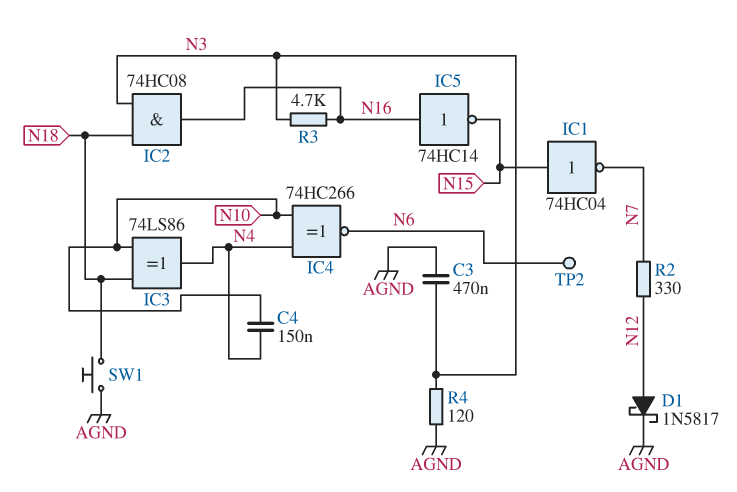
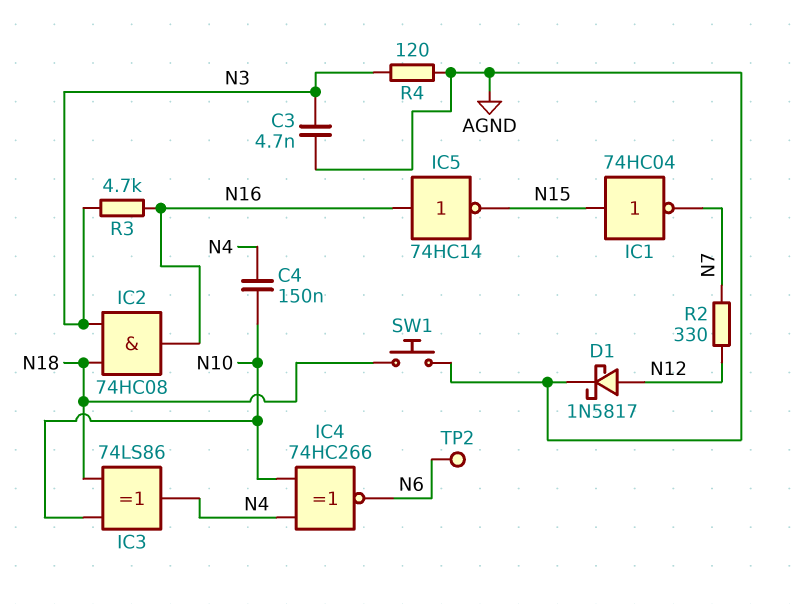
C3: 470nF (AGND, N3) -> 4.7nF (AGND, N3)

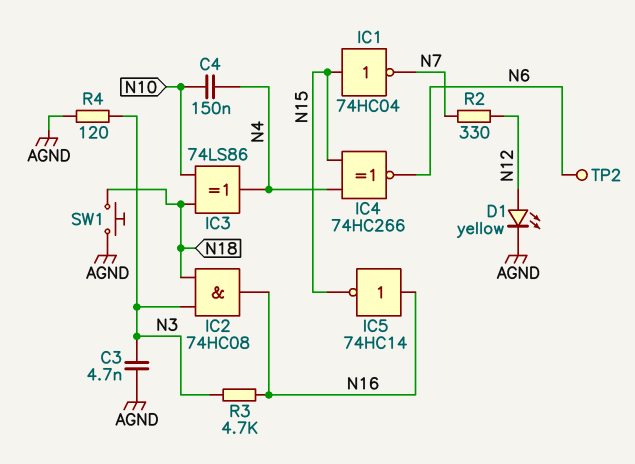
D1: schottky 1N5817 (A N12, K AGND) -> LED yellow (A N12, K AGND)
IC4: XNOR 74HC266 (in N4, in N10, out N6) -> XNOR 74HC266 (in N4, in N15, out N6)

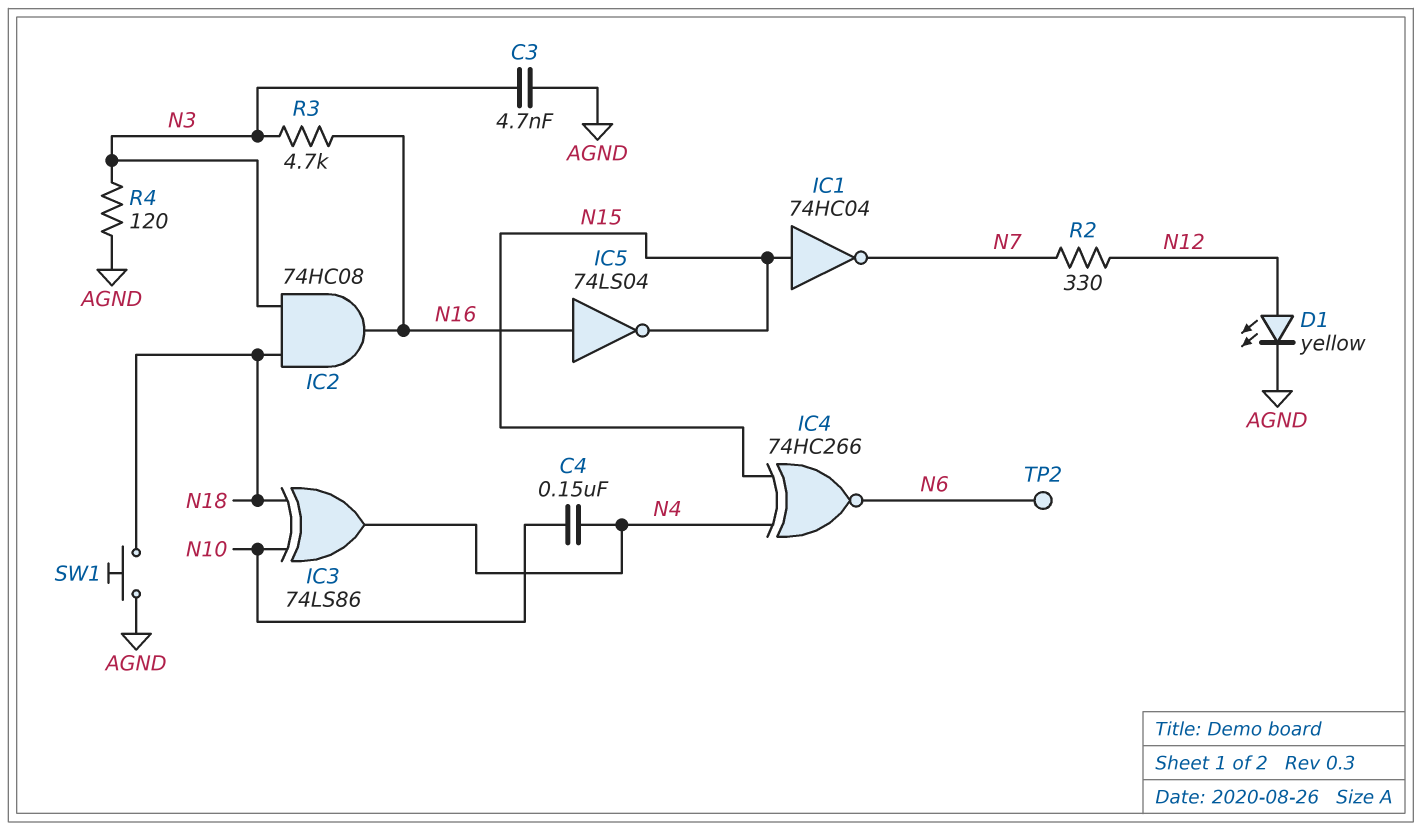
IC5: NOT 74HC14 (in N16, out N15) -> NOT 74LS04 (in N16, out N15)

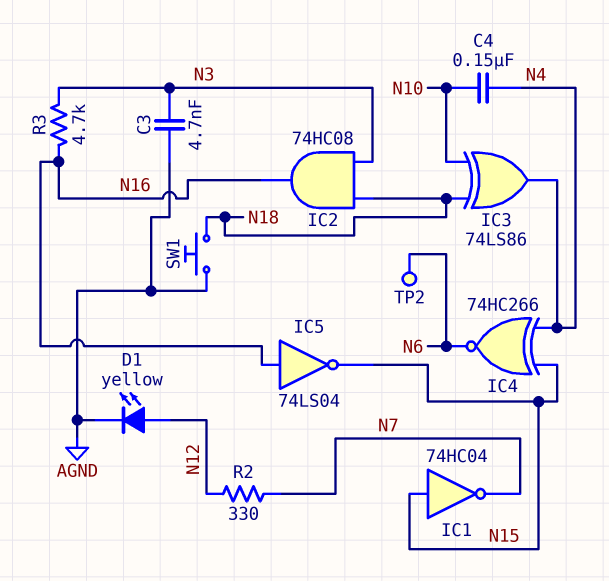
R4: 120 (AGND, N3) -> none

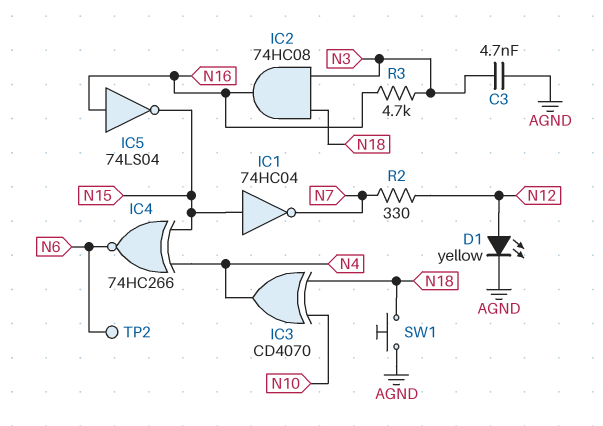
C4: 150nF (N4, N10) -> none
IC3: XOR 74LS86 (in N10, in N18, out N4) -> XOR CD4070 (in N10, in N18, out N4)

